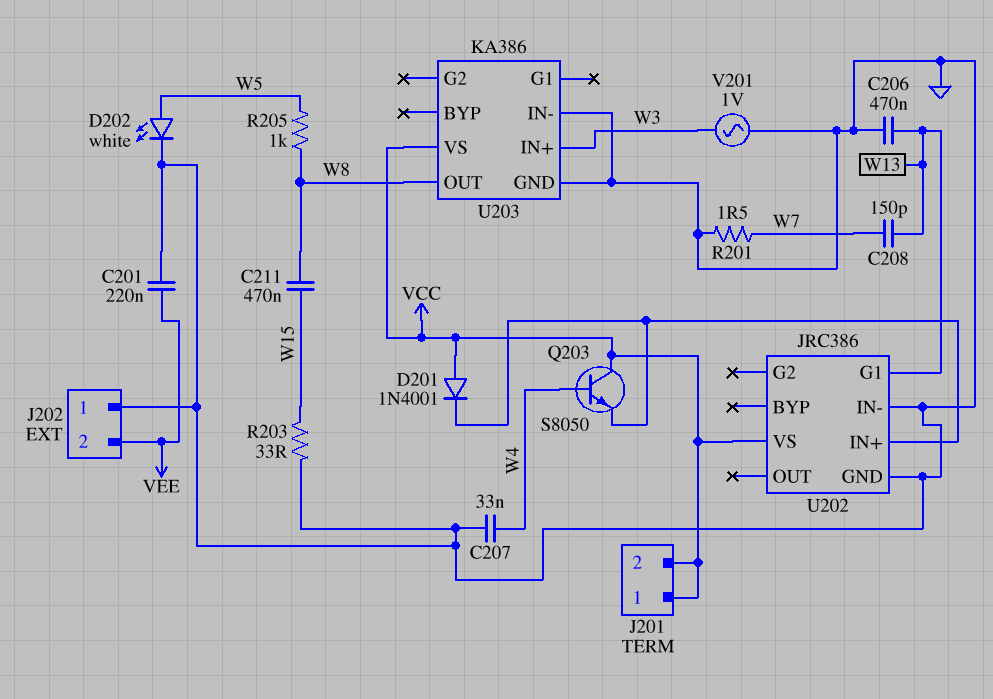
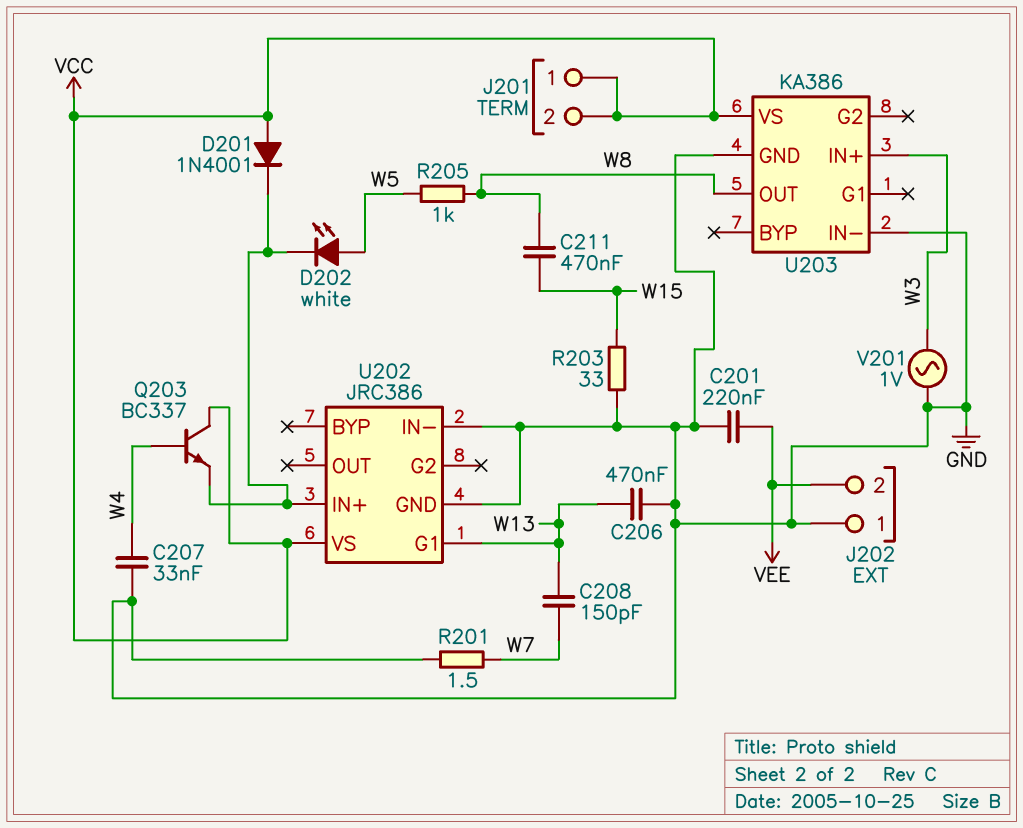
D202: LED white (A W5, K GND) -> LED white (A W5, K U202/IN+)
Q203: NPN S8050 (B W4, C VCC, E U202/IN+) -> NPN BC337 (B W4, C VCC, E U202/IN+)

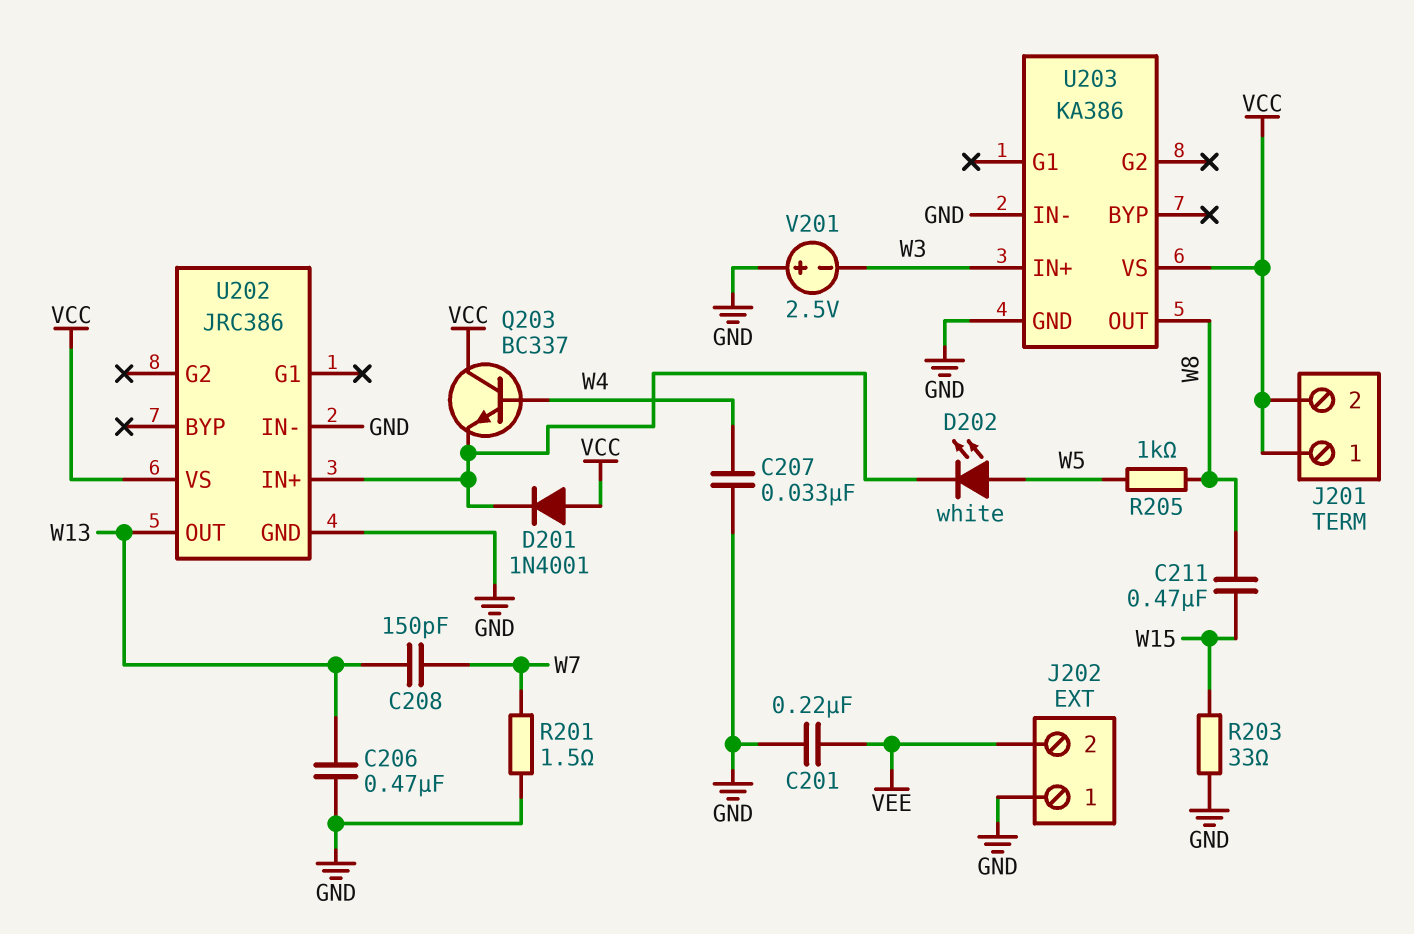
U202 pin G1: W13 -> none
U202 pin OUT: none -> W13
V201: AC 1V (GND, W3) -> 2.5V (plus GND, minus W3)

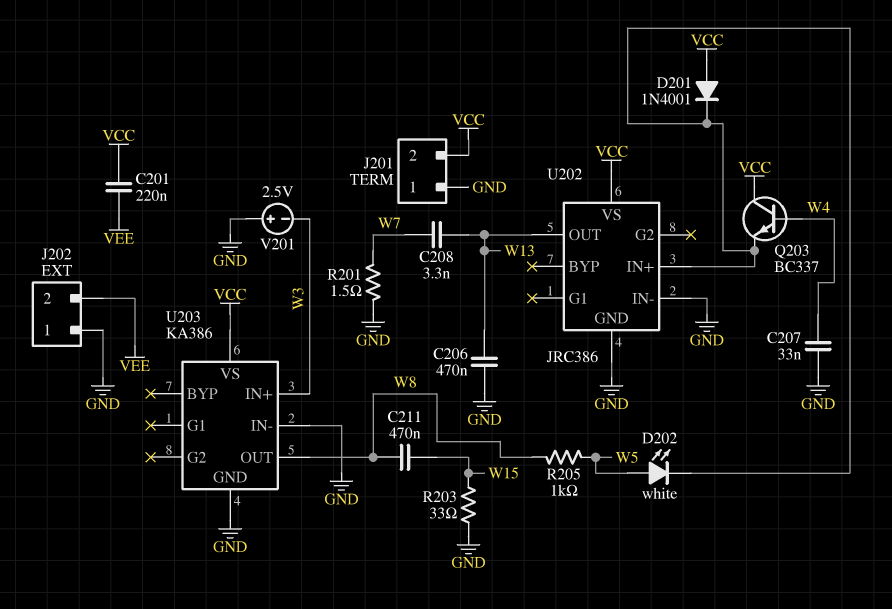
C201: 220nF (GND, VEE) -> 220nF (VCC, VEE)
C208: 150pF (W7, W13) -> 3.3nF (W7, W13)
J201 pin 1: VCC -> GND

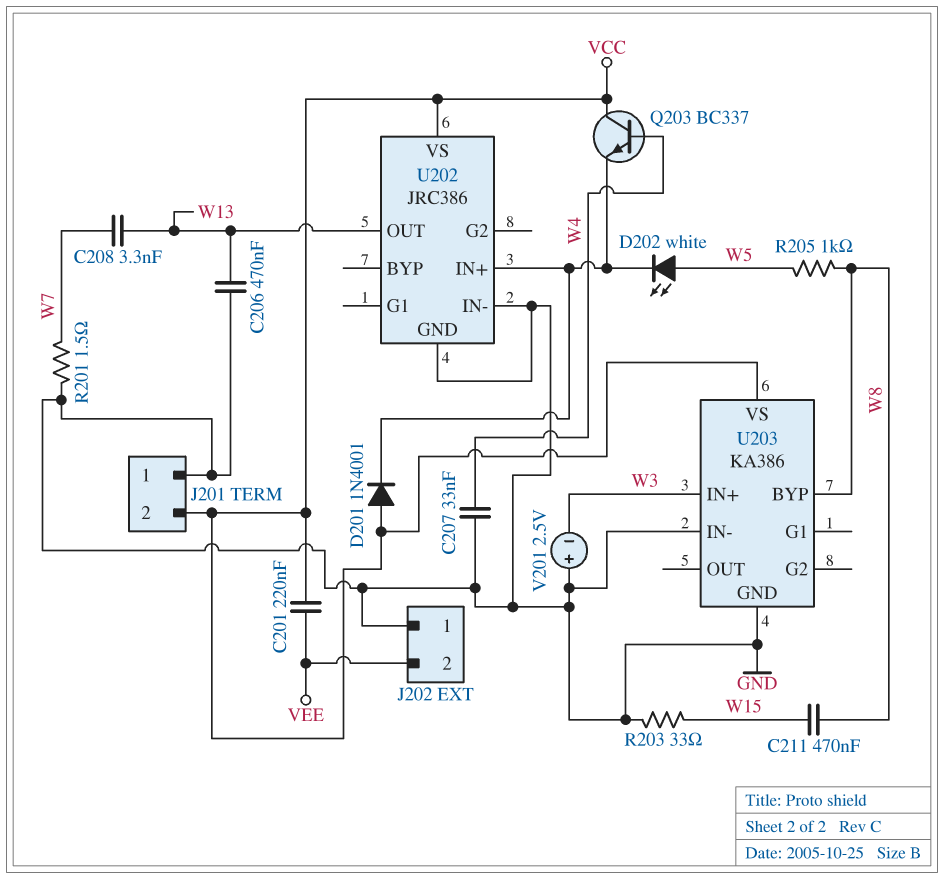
U203 pin BYP: none -> W8
U203 pin OUT: W8 -> none

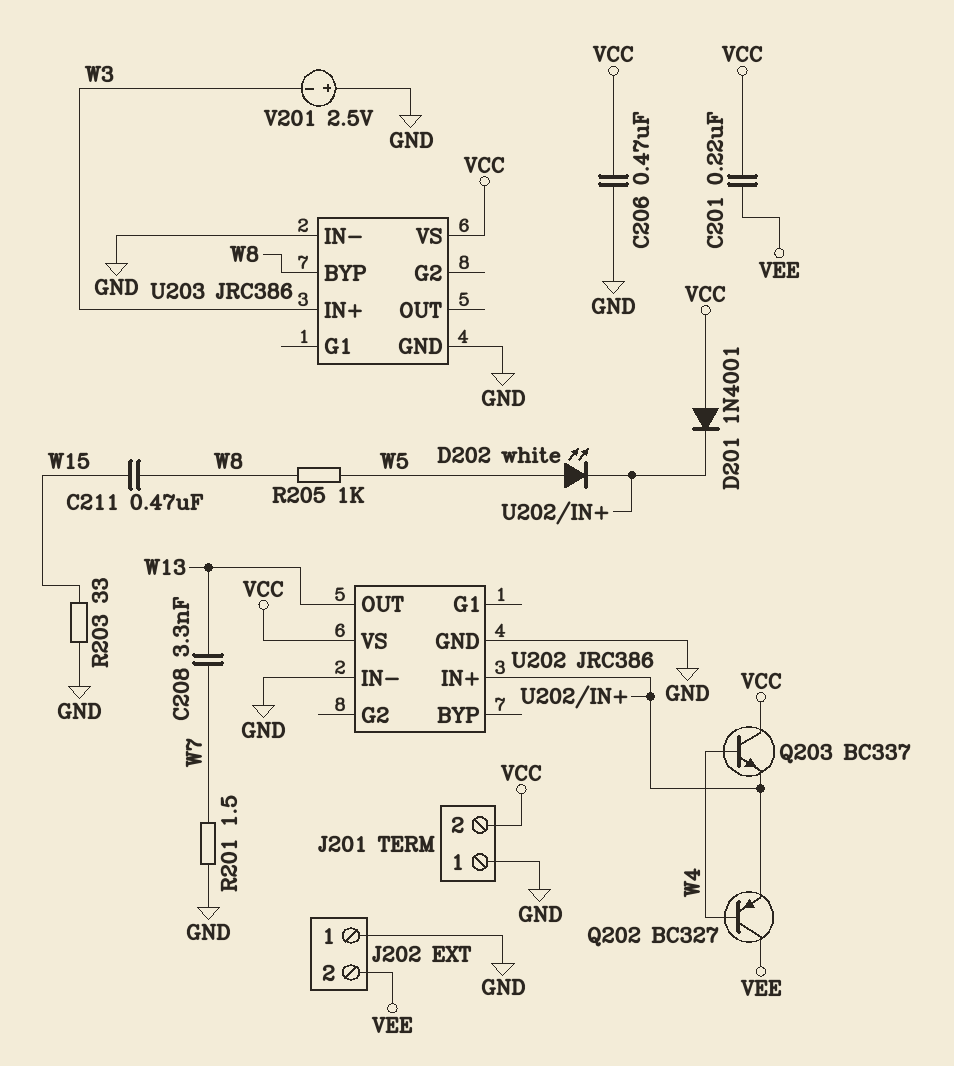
C206: 470nF (GND, W13) -> 470nF (GND, VCC)
C207: 33nF (GND, W4) -> none
Q202: none -> PNP BC327 (B W4, C VEE, E U202/IN+)
U203: KA386 -> JRC386

